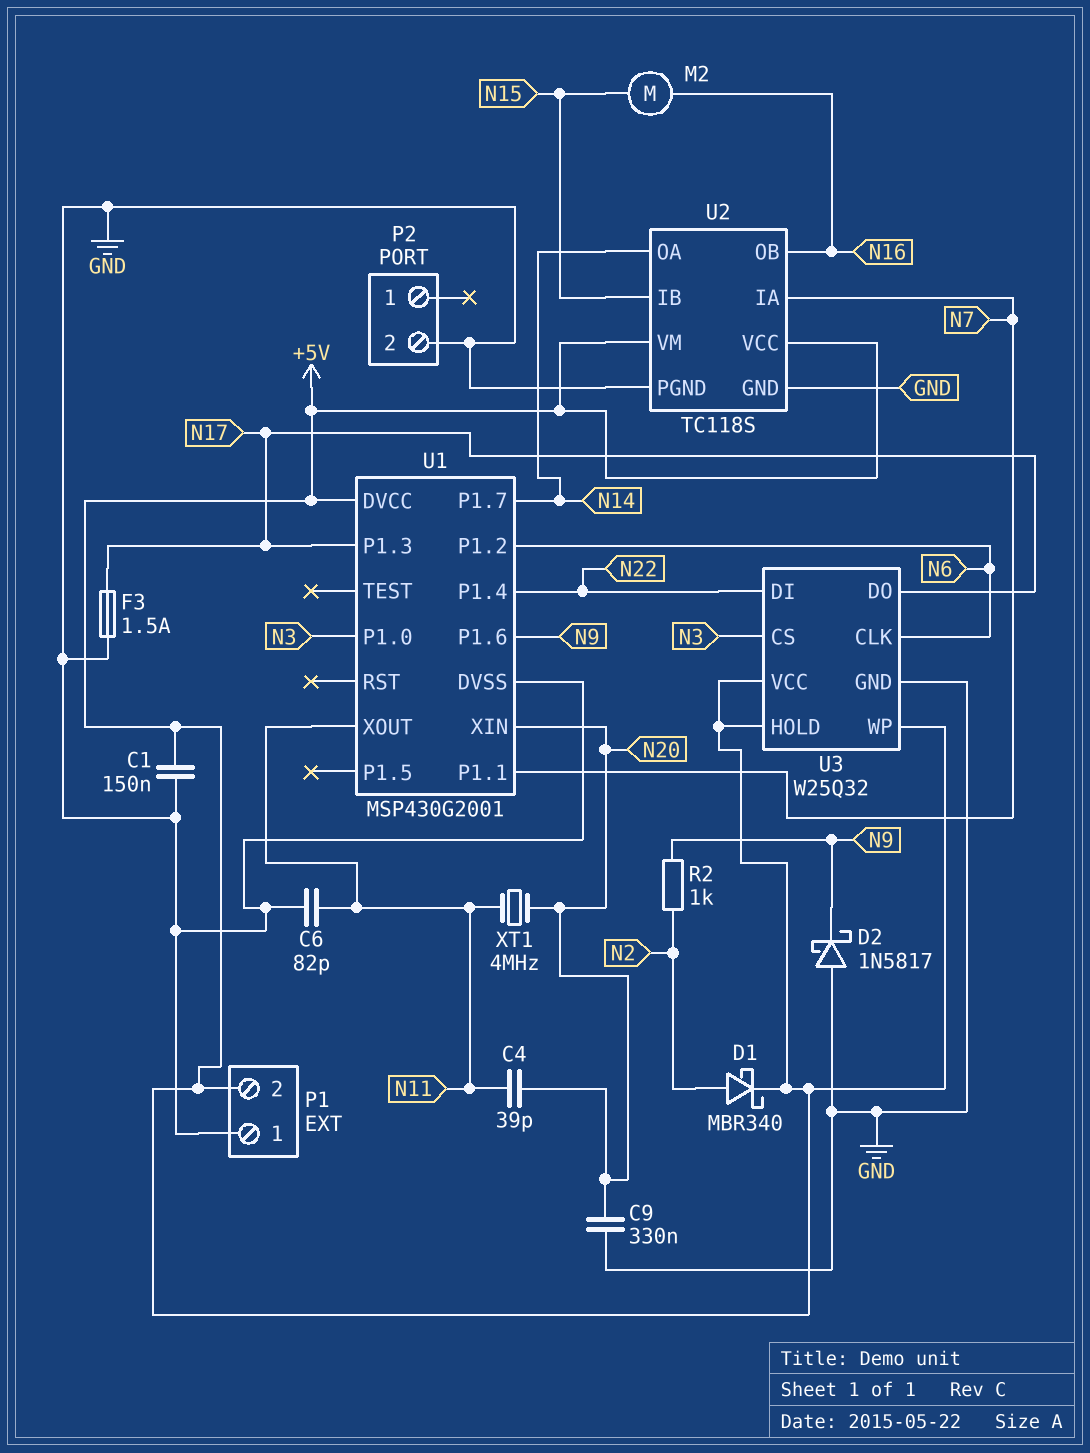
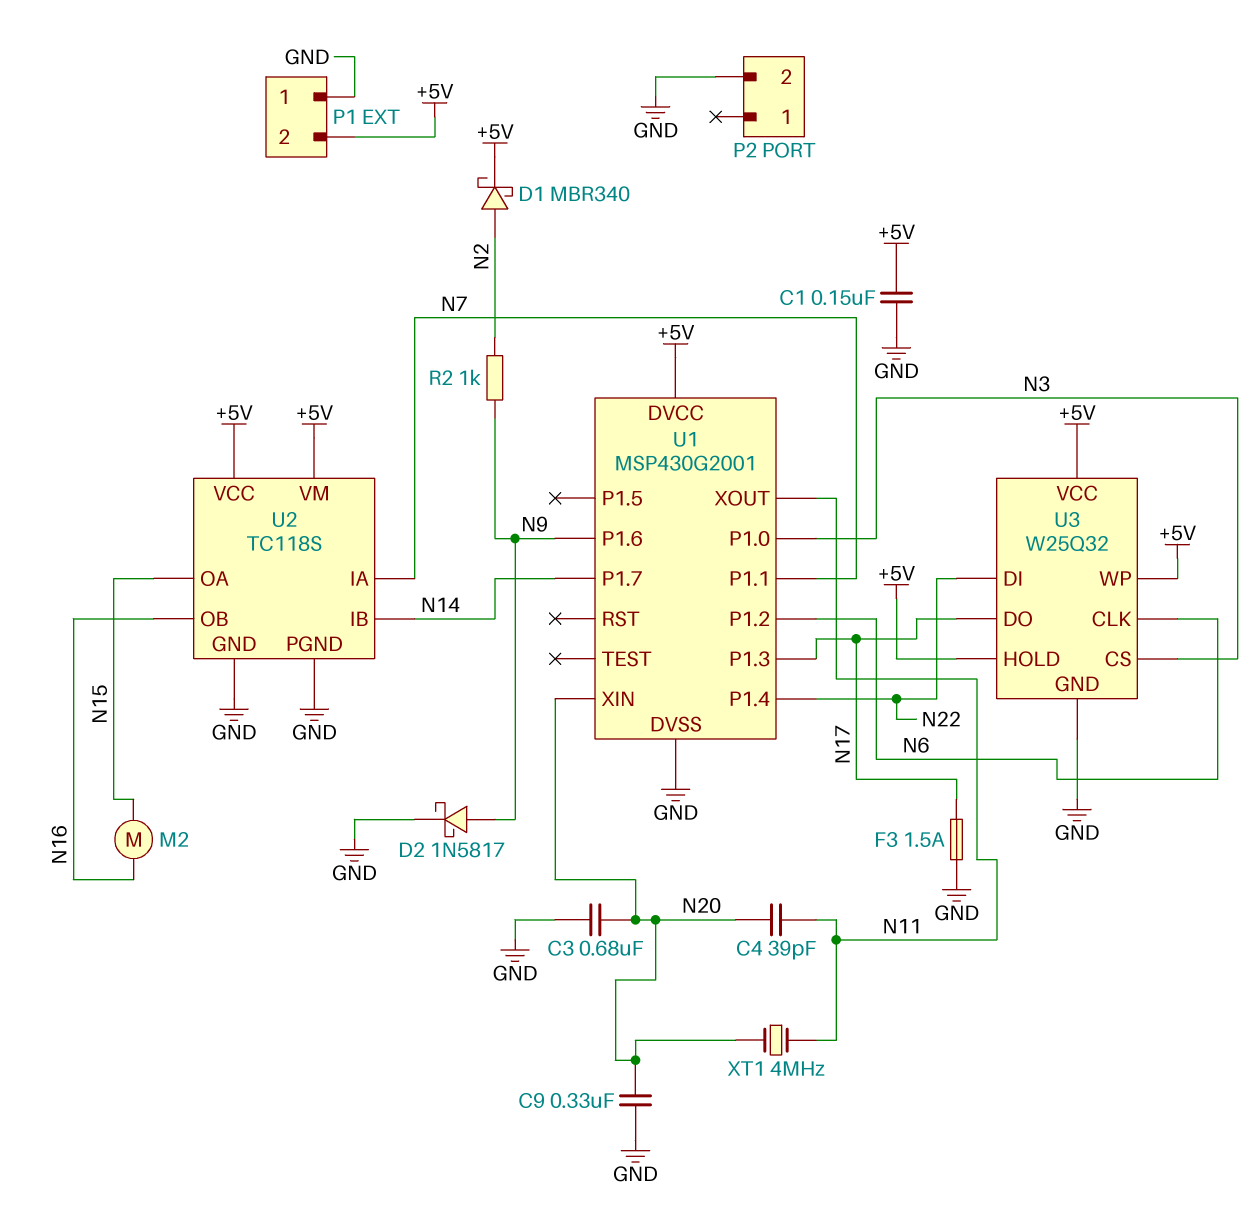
C3: none -> 680nF (GND, N20)
C6: 82pF (GND, N11) -> none
D2: schottky 1N5817 (A GND, K N9) -> schottky 1N5817 (A N9, K GND)
U2 pin IB: N15 -> N14
U2 pin OA: N14 -> N15

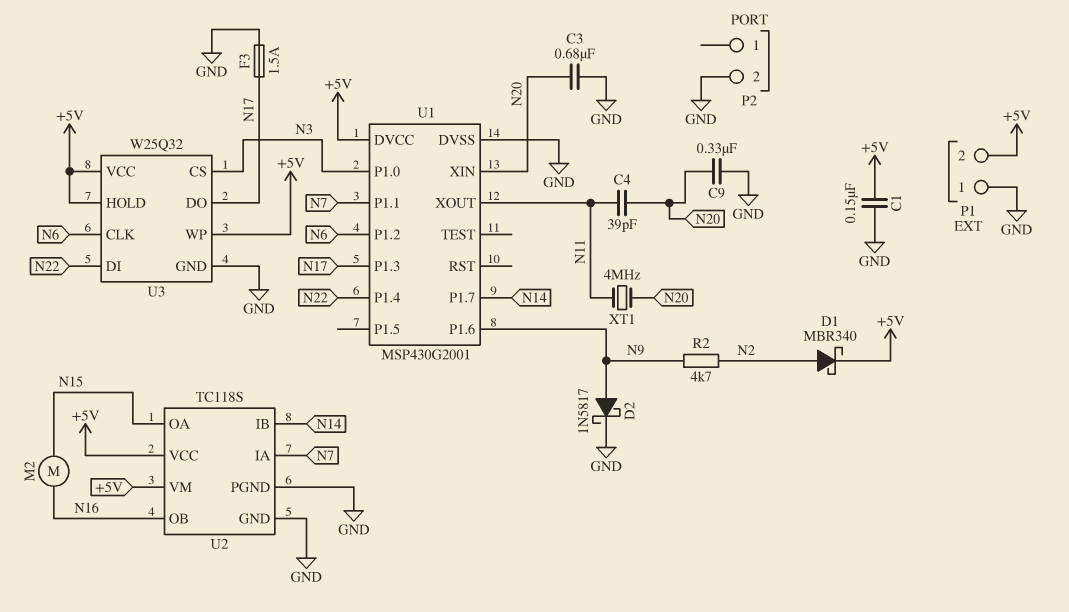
R2: 1k (N2, N9) -> 4.7k (N2, N9)

